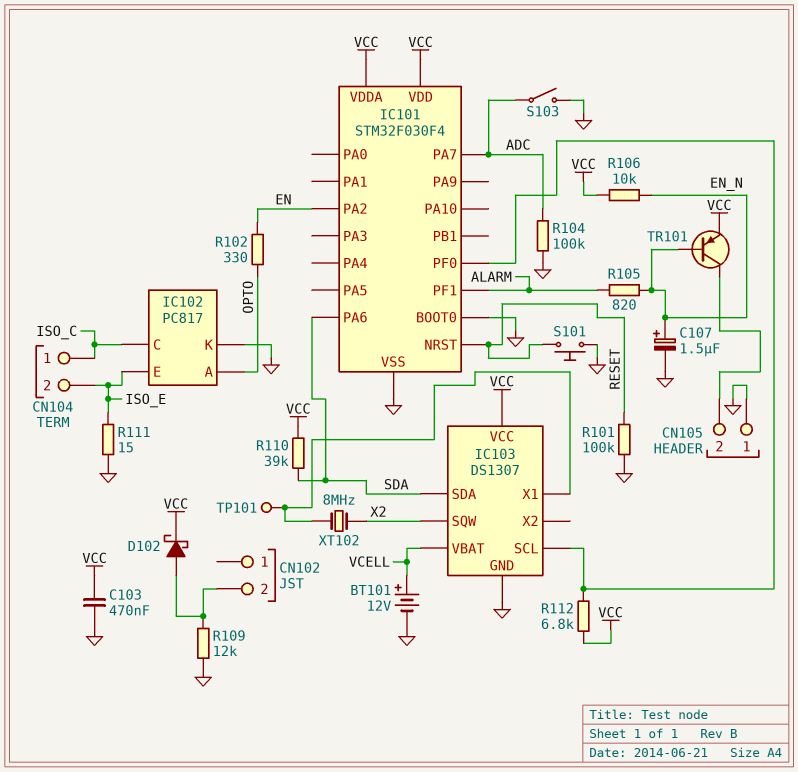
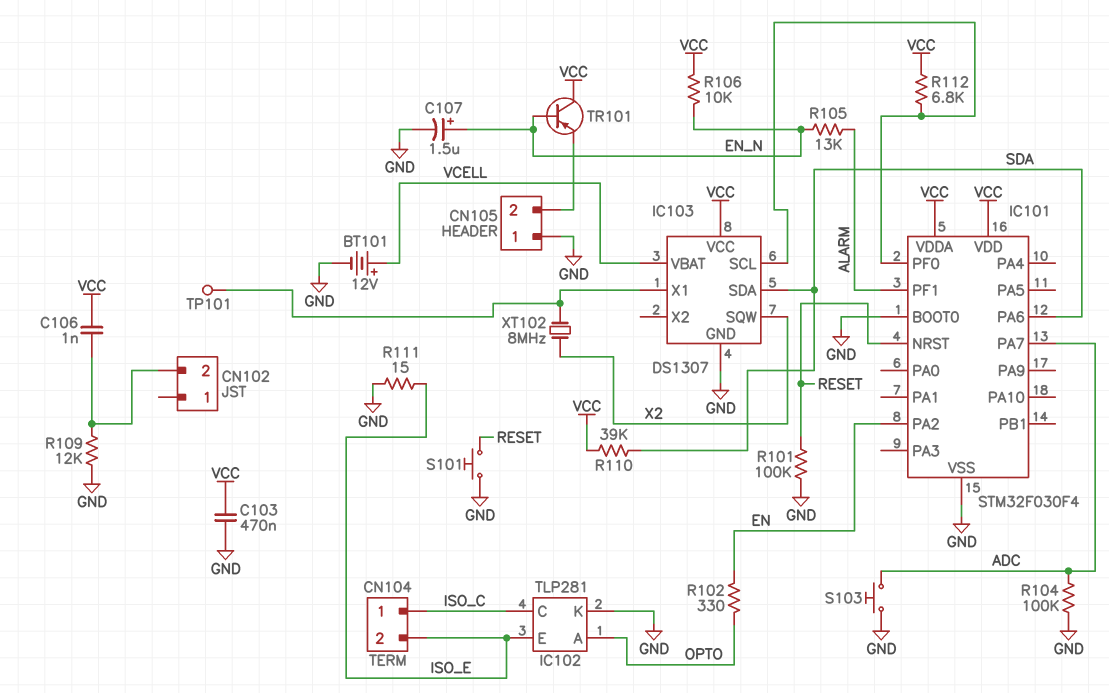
C106: none -> 1nF (CN102/2, VCC)
D102: schottky (A CN102/2, K VCC) -> none
IC102: PC817 -> TLP281
R105: 820 (ALARM, EN_N) -> 13k (ALARM, EN_N)
S103: switch (ADC, GND) -> button (ADC, GND)
TR101: PNP (B EN_N, C CN105/2, E VCC) -> PNP (B EN_N, C VCC, E CN105/2)

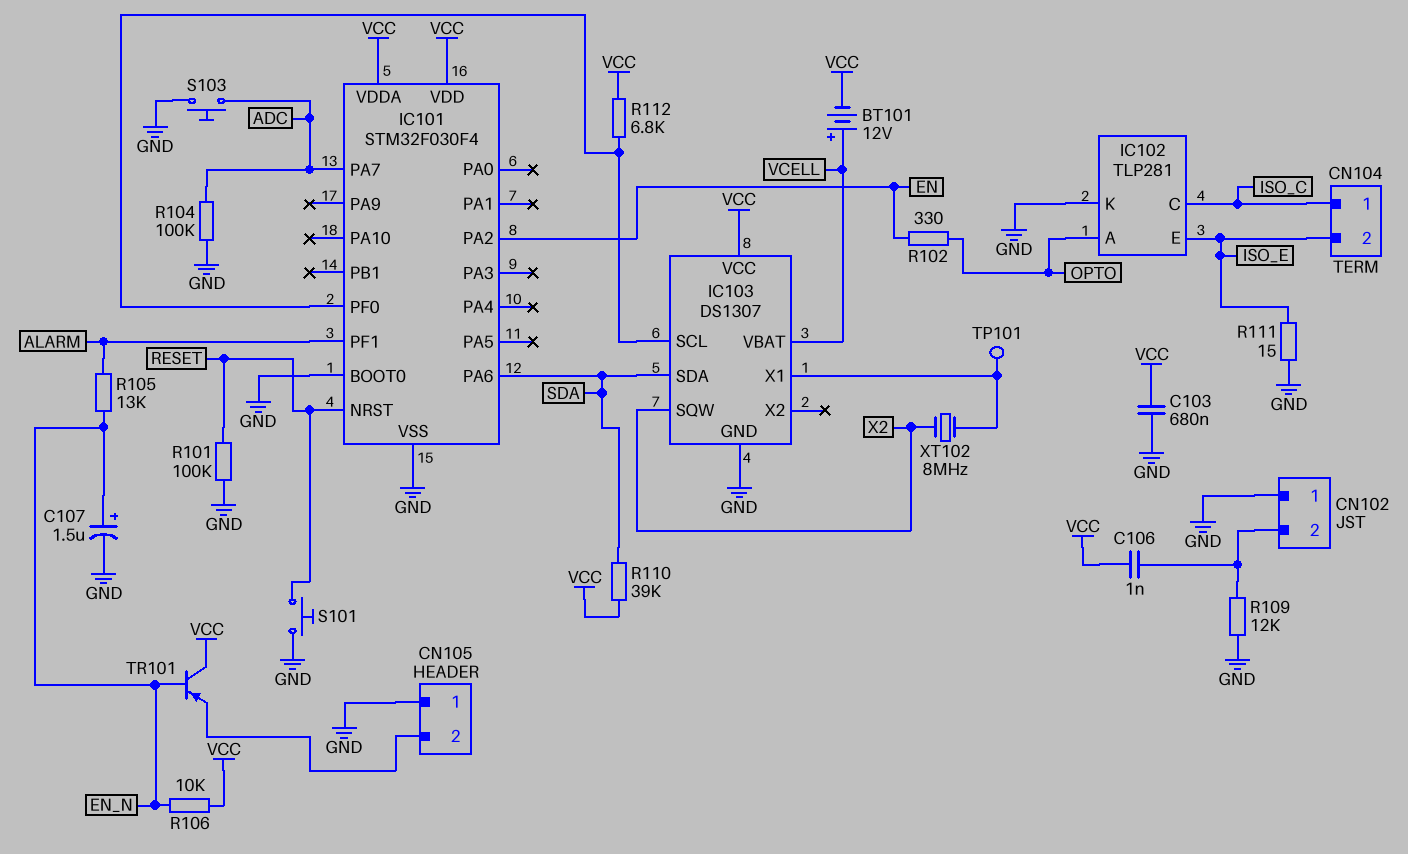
BT101: 12V (plus VCELL, minus GND) -> 12V (plus VCELL, minus VCC)
C103: 470nF (GND, VCC) -> 680nF (GND, VCC)
CN102 pin 1: none -> GND

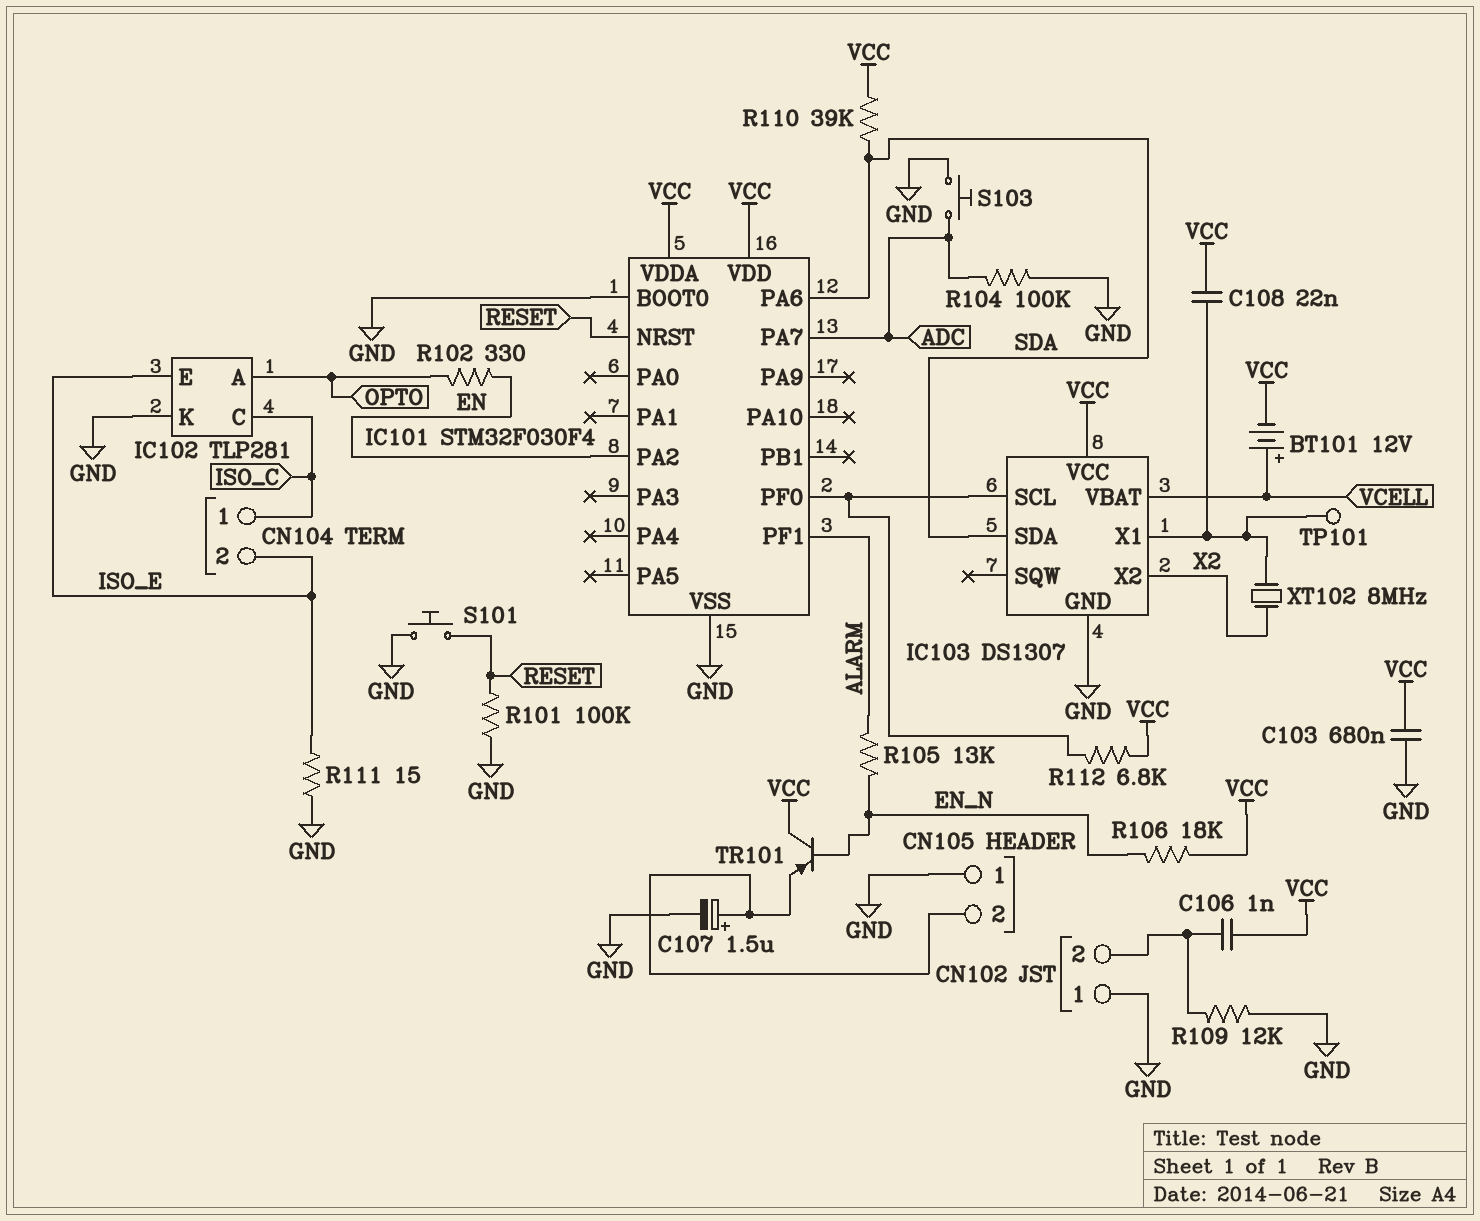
C107: 1.5uF (plus EN_N, minus GND) -> 1.5uF (plus CN105/2, minus GND)
C108: none -> 22nF (IC103/X1, VCC)
IC103 pin SQW: X2 -> none
IC103 pin X2: none -> X2
R106: 10k (EN_N, VCC) -> 18k (EN_N, VCC)

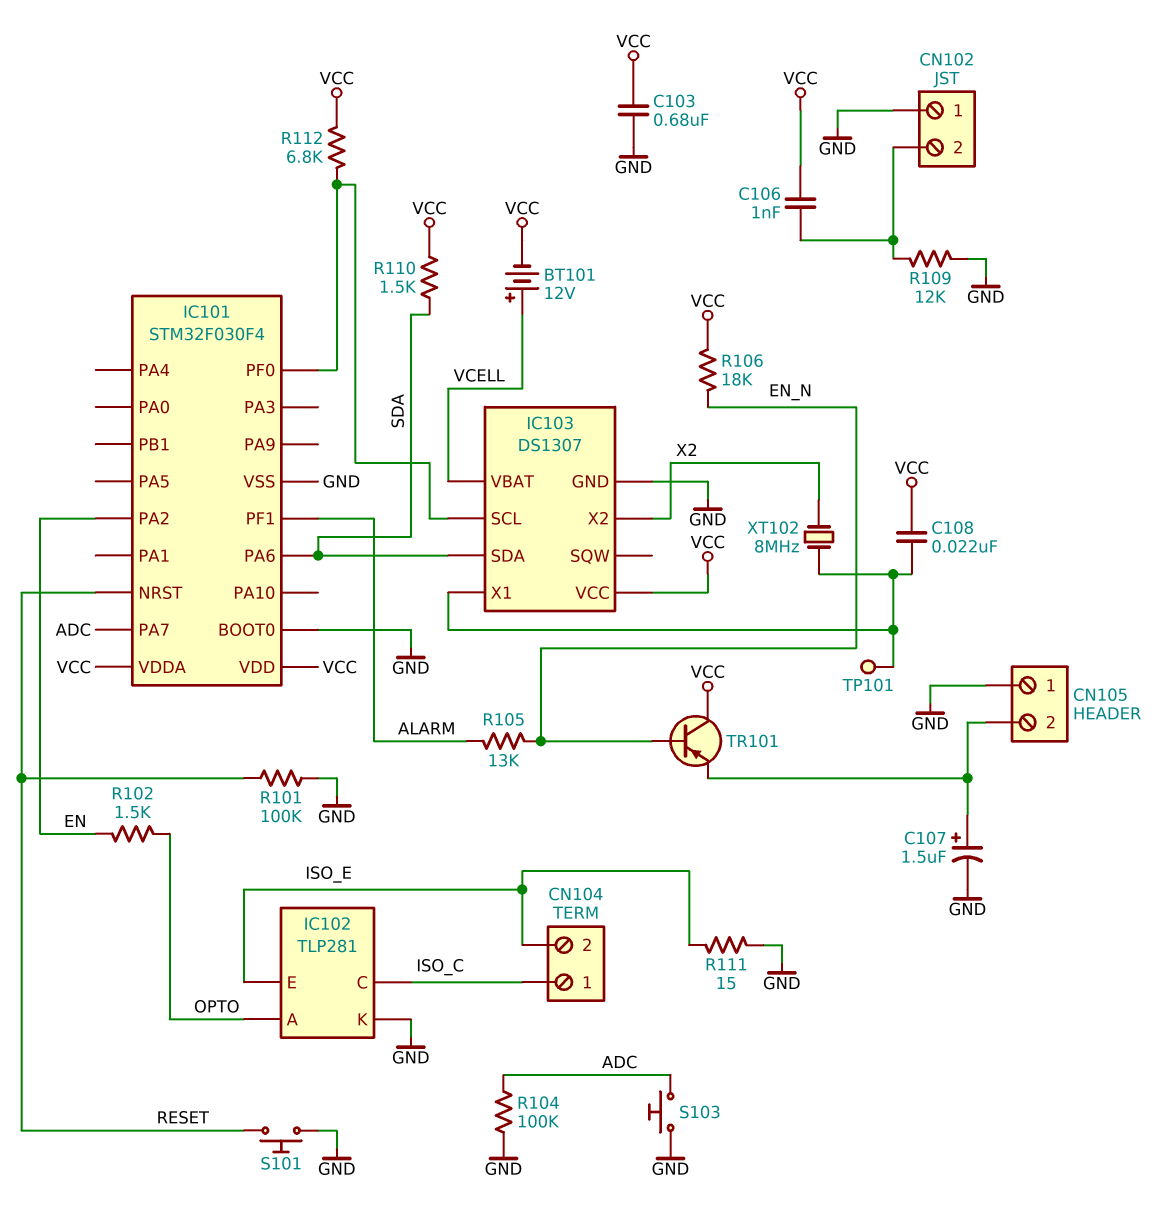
R102: 330 (EN, OPTO) -> 1.5k (EN, OPTO)
R110: 39k (SDA, VCC) -> 1.5k (SDA, VCC)

